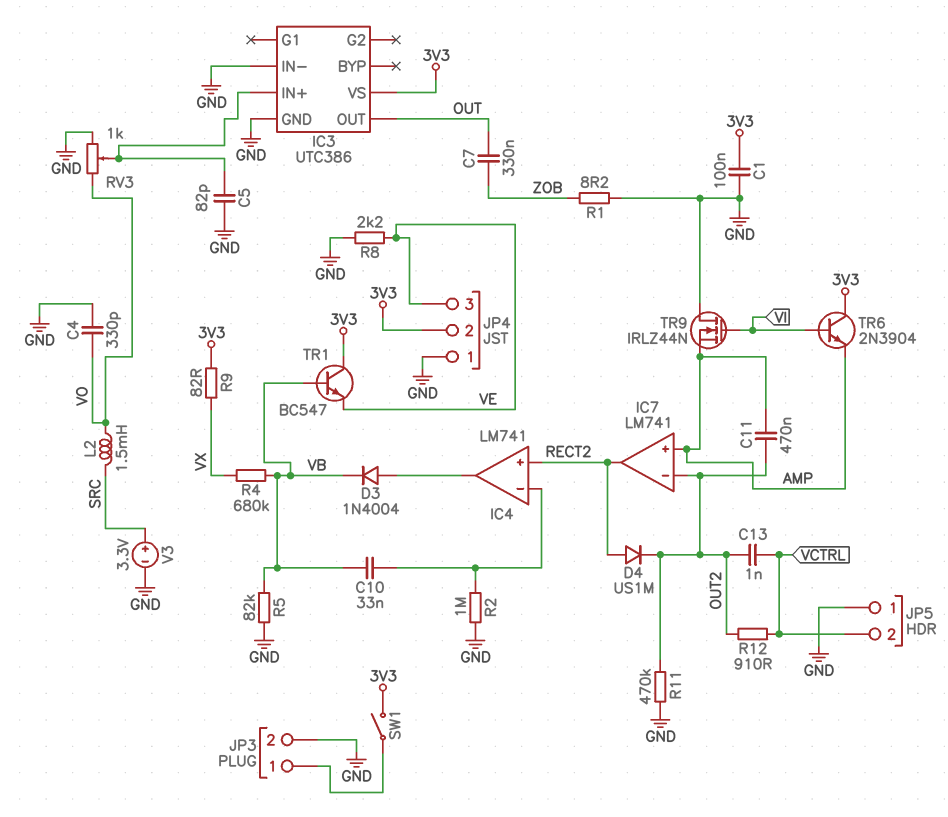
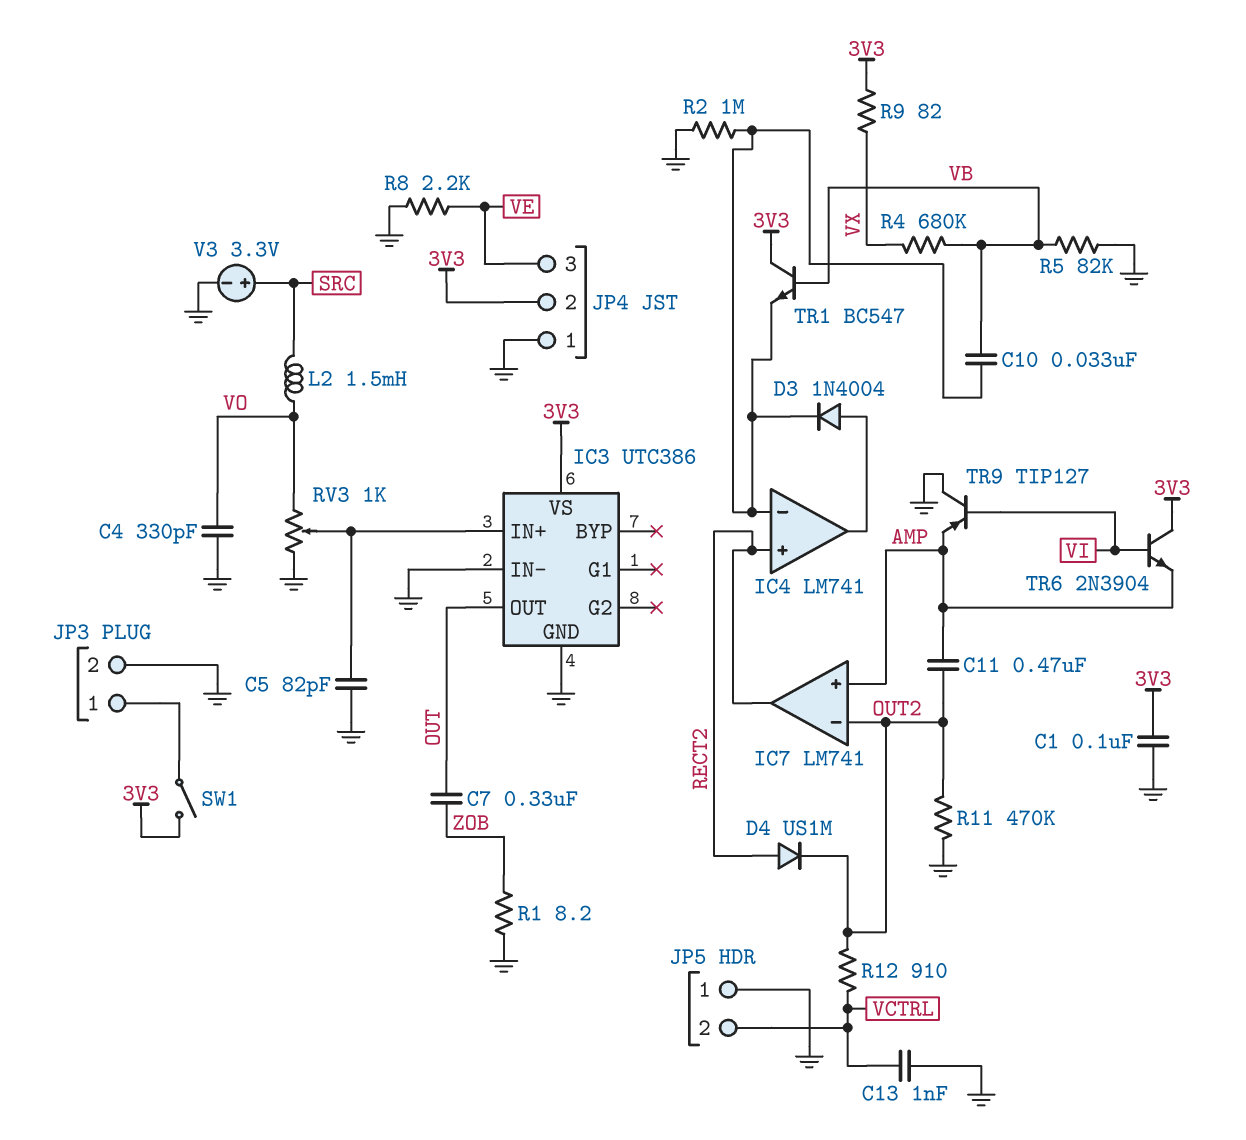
C13: 1nF (OUT2, VCTRL) -> 1nF (GND, VCTRL)
D3: diode 1N4004 (A IC4/out, K VB) -> diode 1N4004 (A IC4/out, K IC4/in-)
TR1: NPN BC547 (B VB, C 3V3, E VE) -> NPN BC547 (B VB, C 3V3, E IC4/in-)
TR9: NMOS IRLZ44N (G VI, D GND, S AMP) -> PNP TIP127 (B VI, C GND, E AMP)

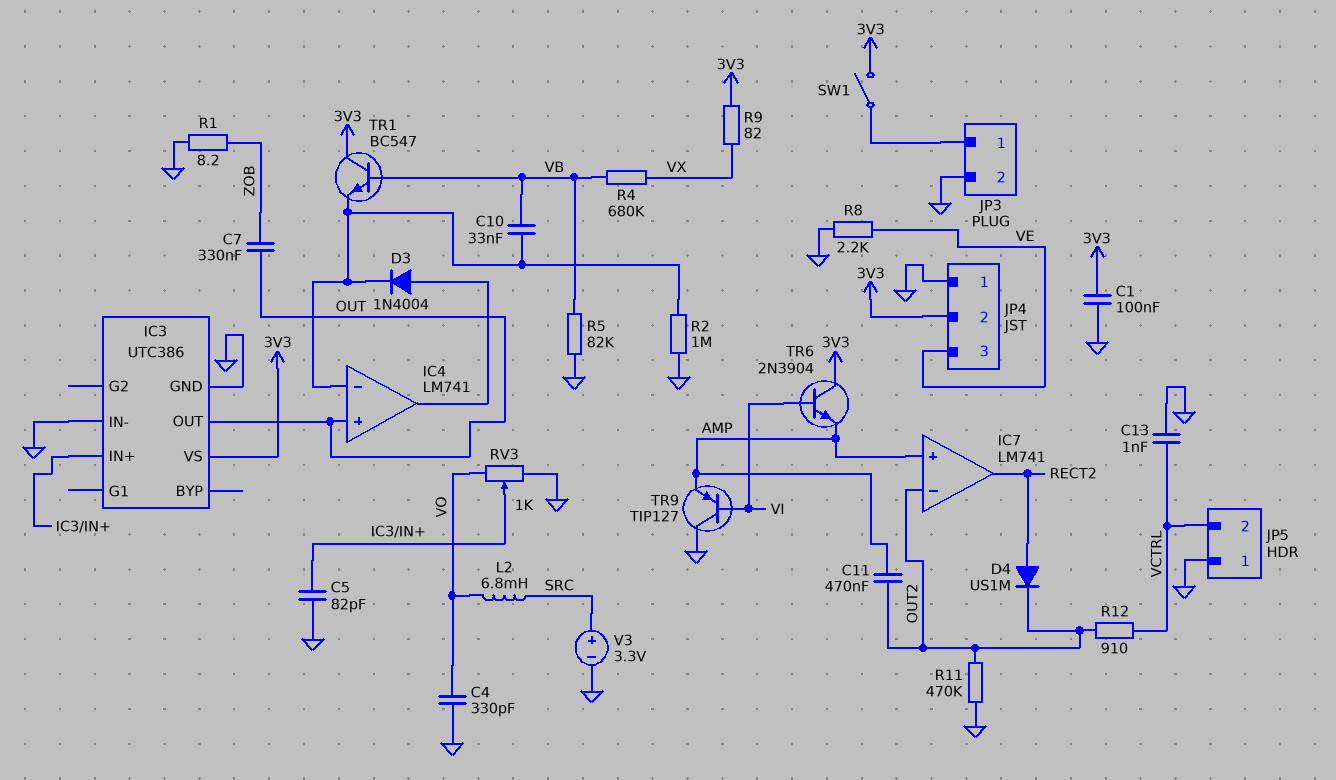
IC4 pin in+: RECT2 -> OUT
L2: 1.5mH (SRC, VO) -> 6.8mH (SRC, VO)

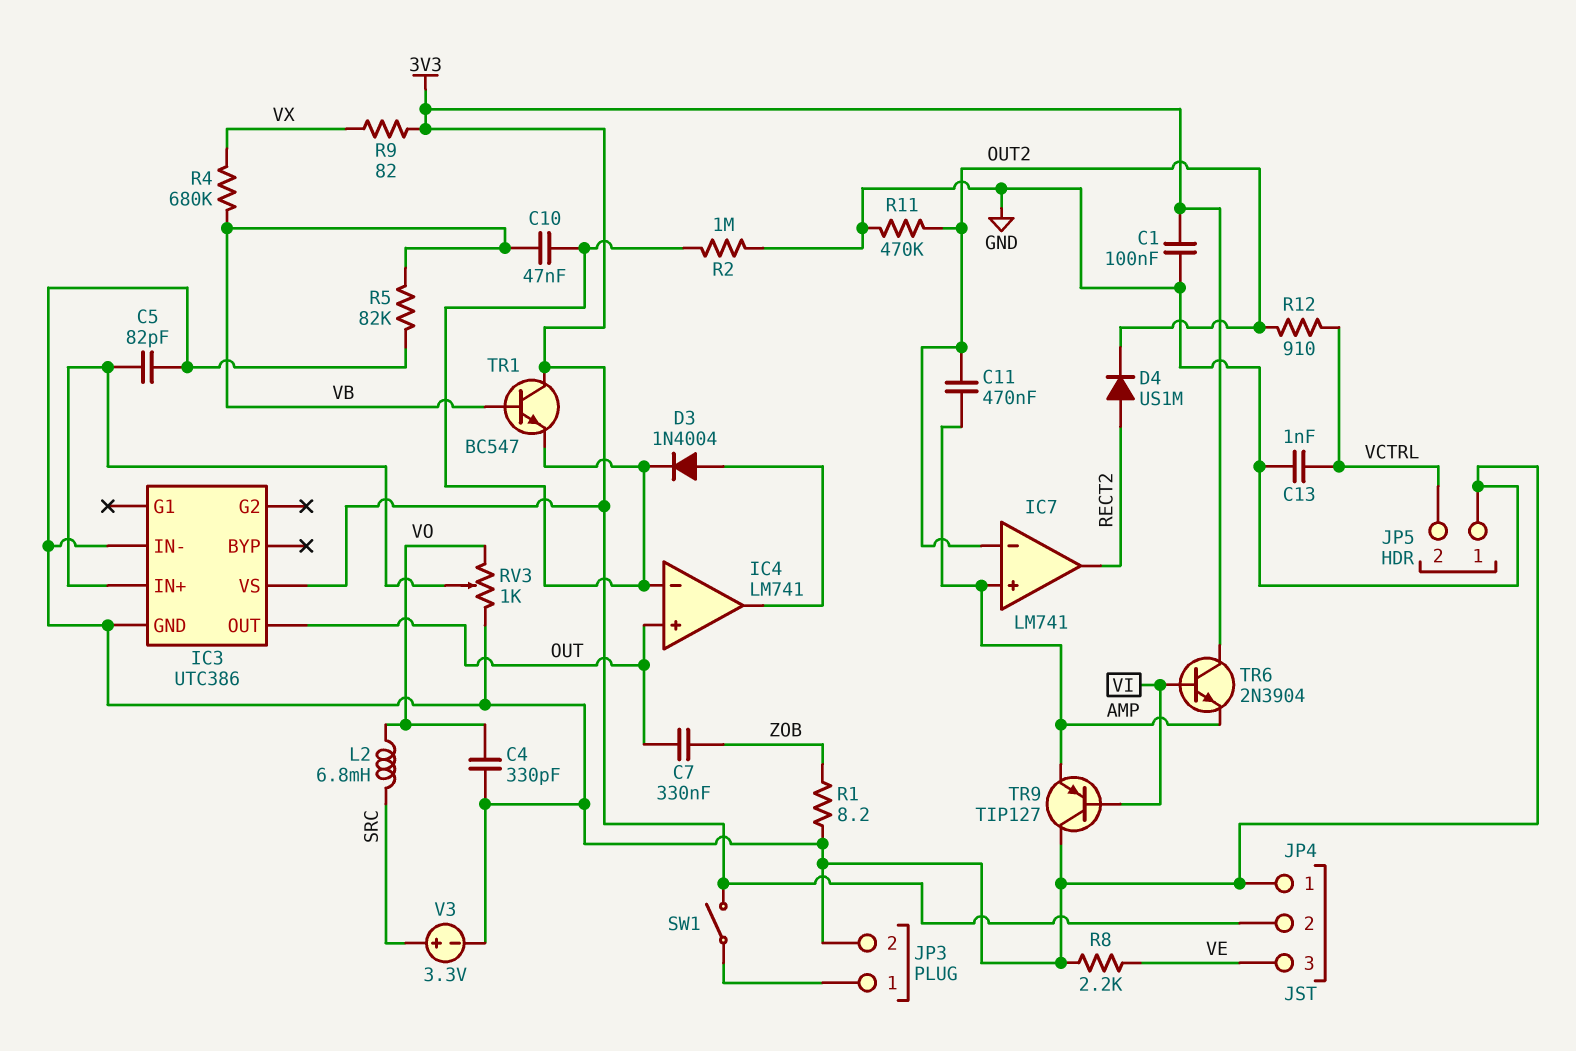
C10: 33nF (IC4/in-, VB) -> 47nF (IC4/in-, VB)

